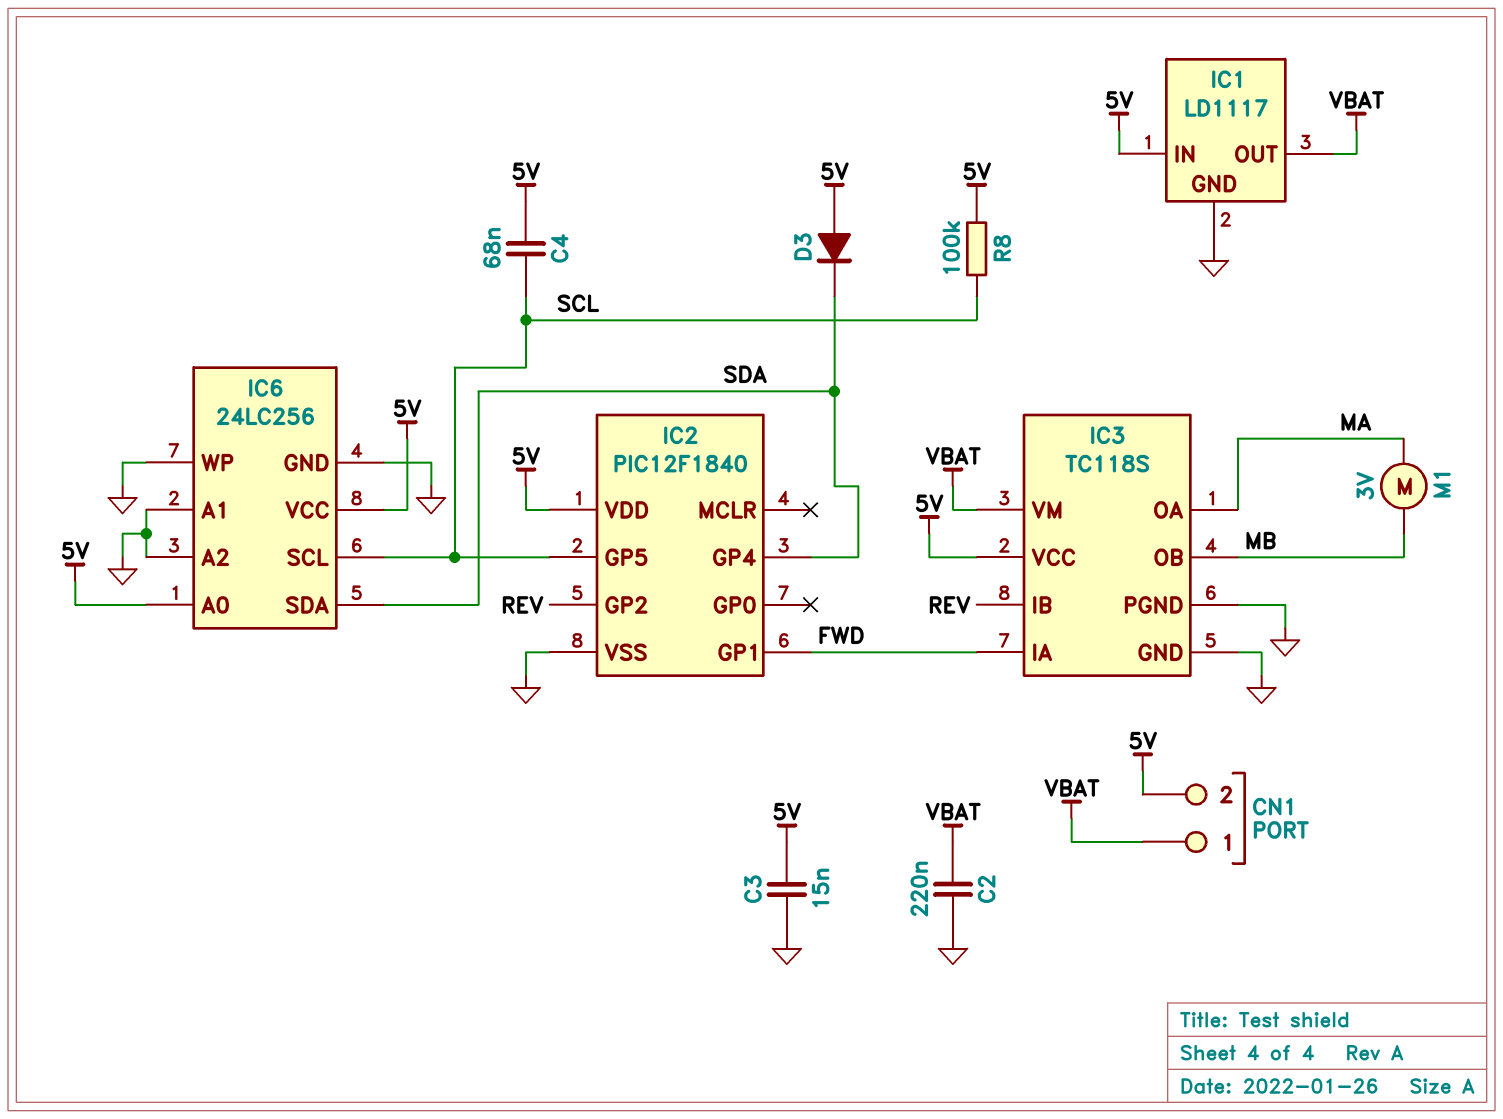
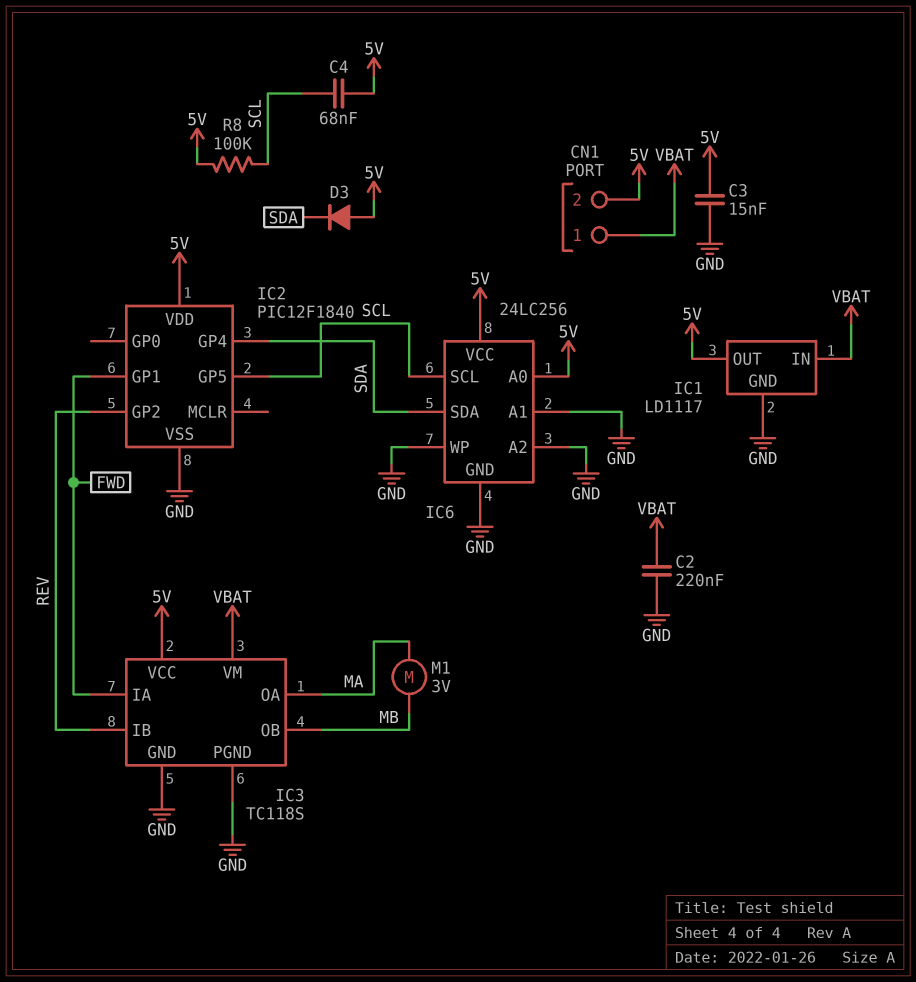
IC1 pin IN: 5V -> VBAT
IC1 pin OUT: VBAT -> 5V

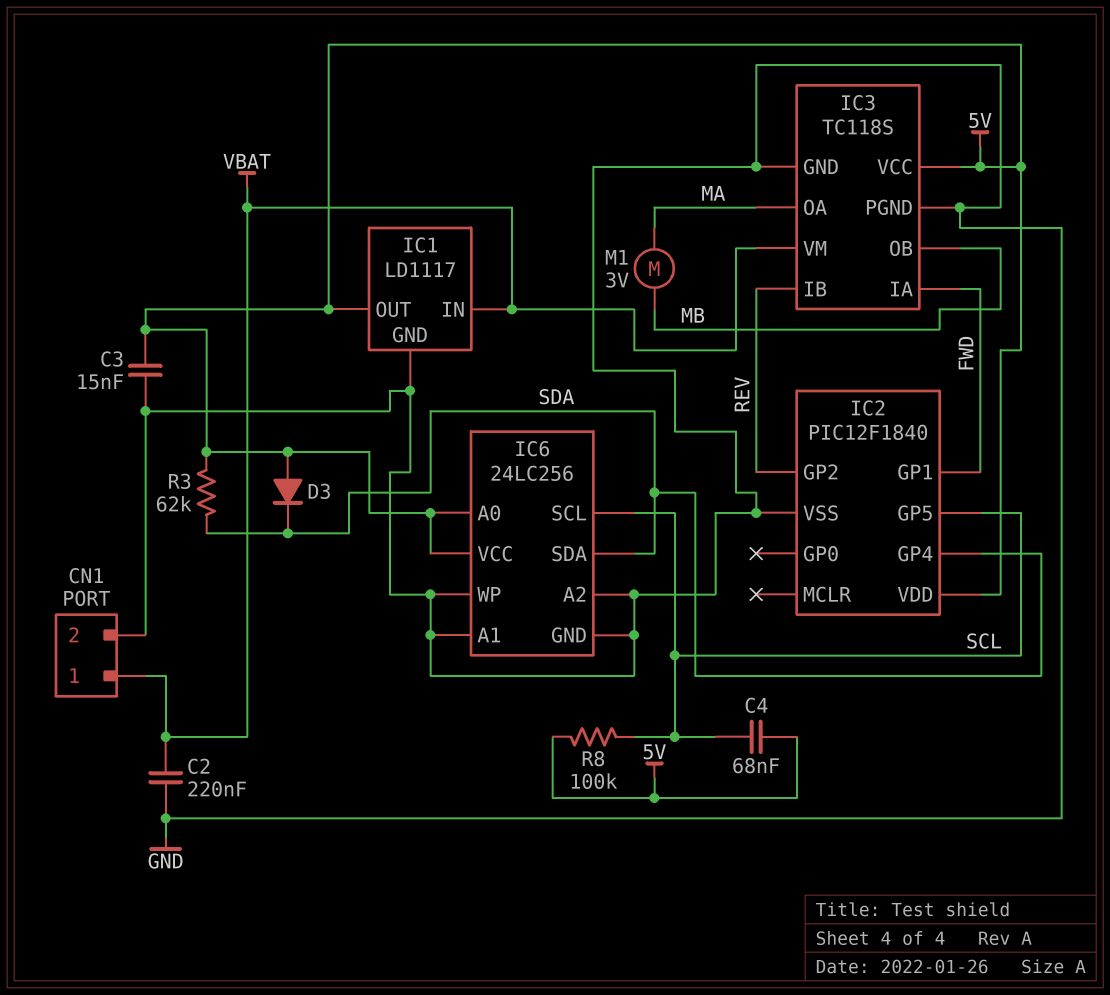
CN1 pin 2: 5V -> GND
R3: none -> 62k (5V, SDA)

